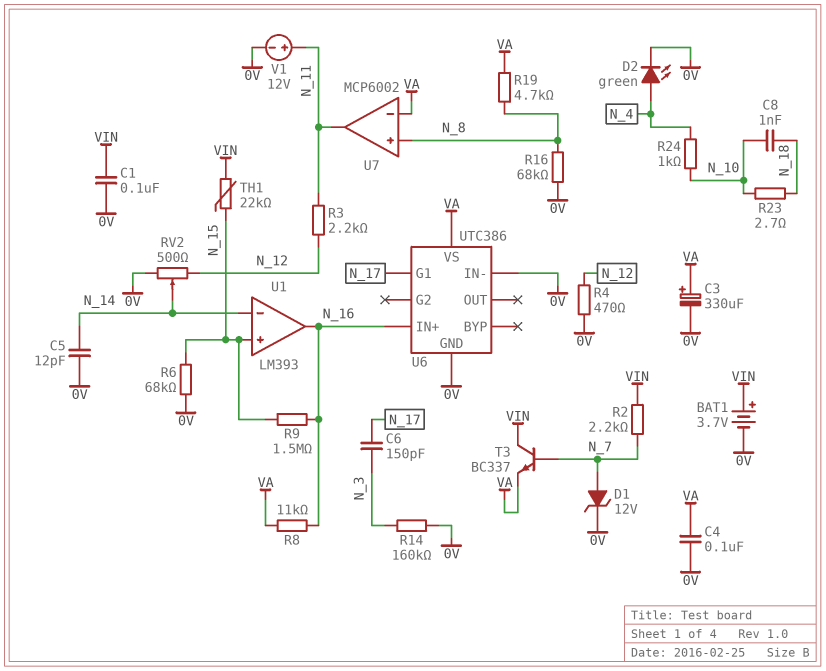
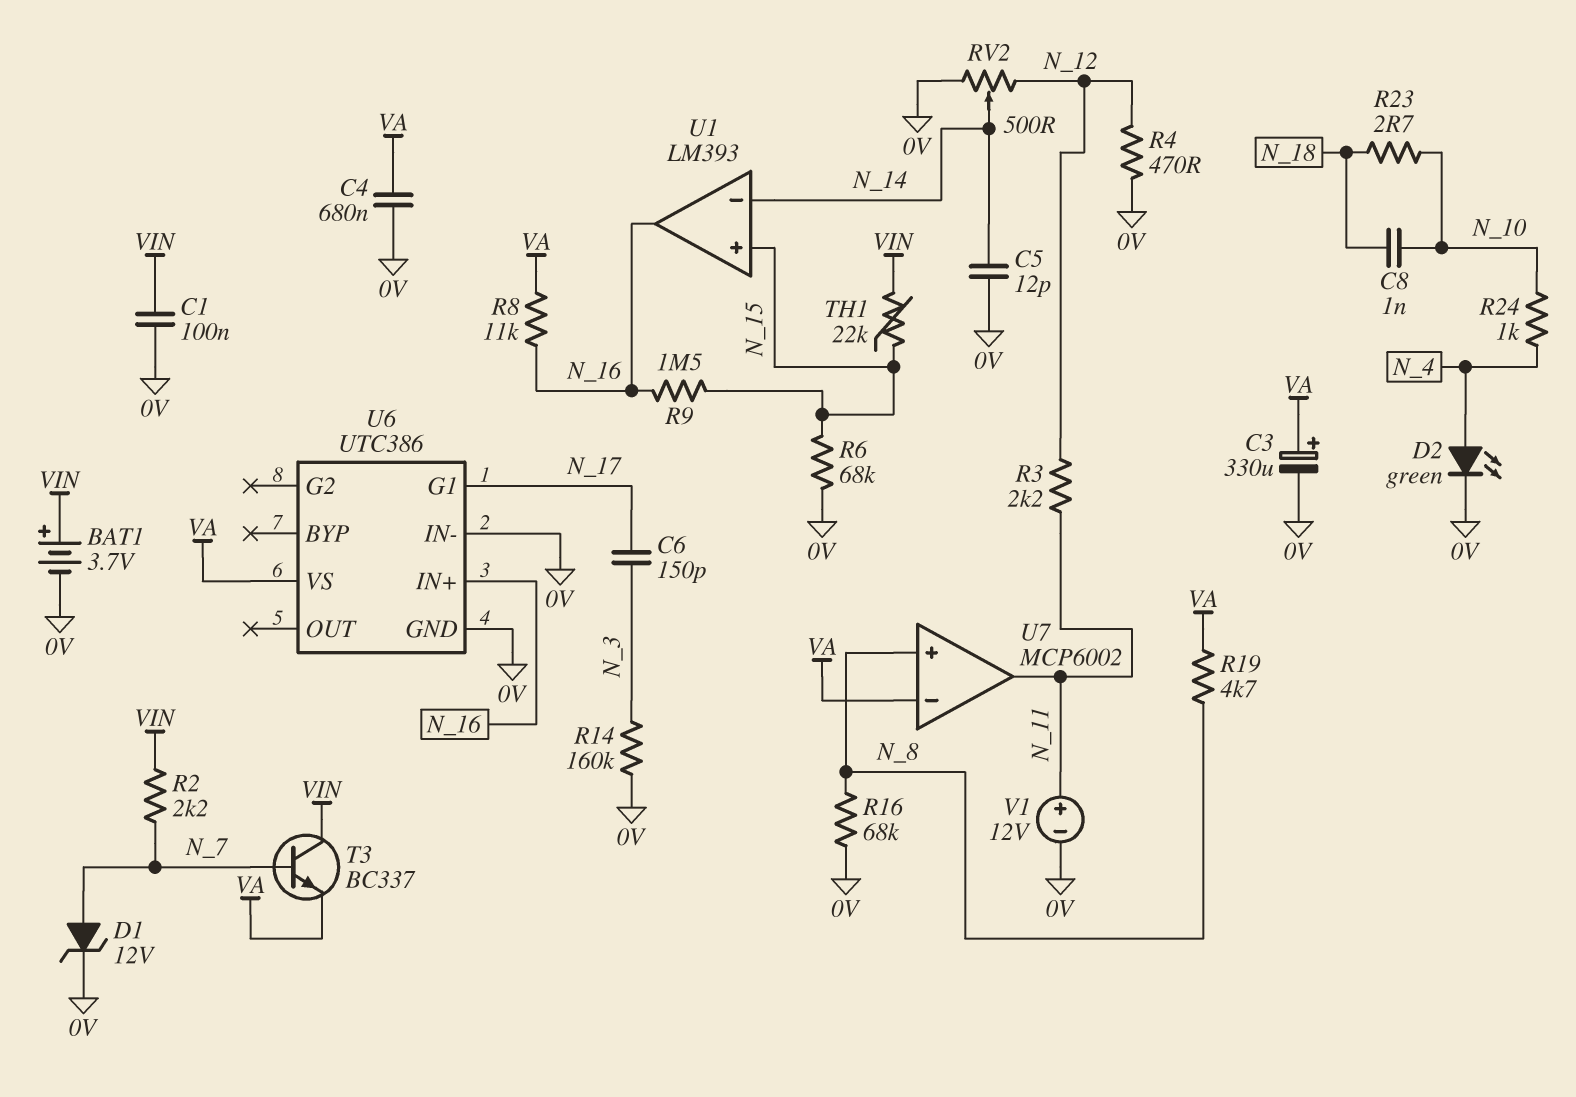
C4: 100nF (0V, VA) -> 680nF (0V, VA)

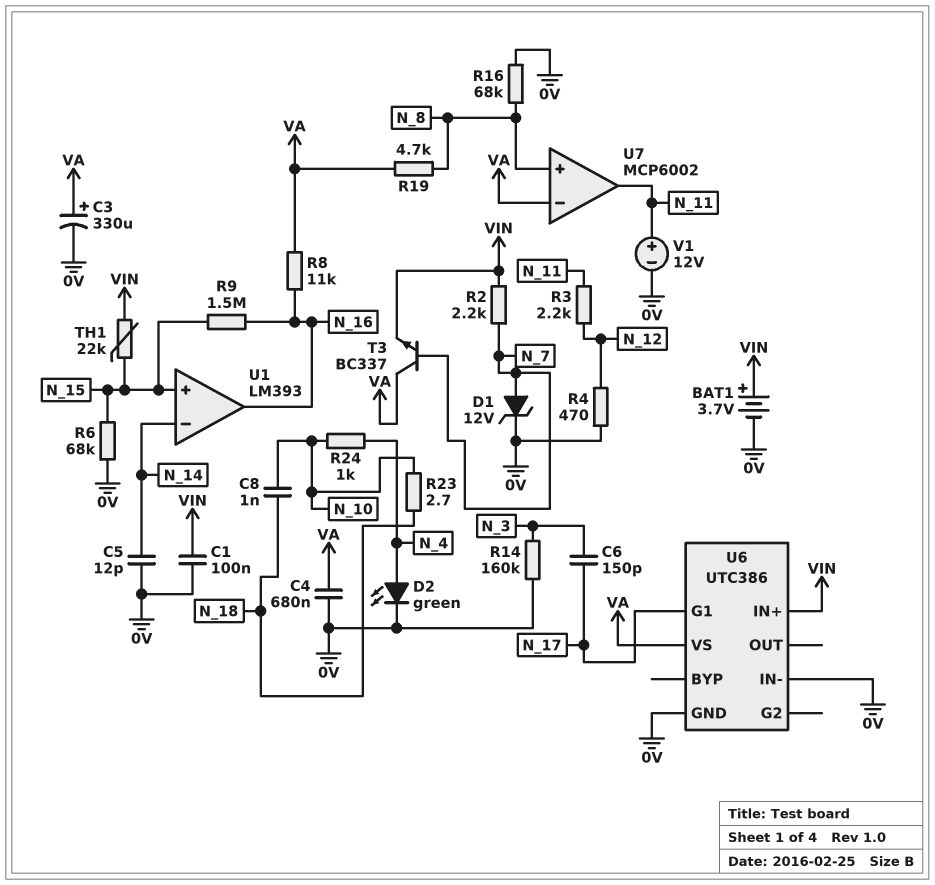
RV2: 500 (0V, N_12, wiper N_14) -> none
T3: NPN BC337 (B N_7, C VIN, E VA) -> NPN BC337 (B N_7, C VA, E VIN)
U6 pin IN+: N_16 -> VIN

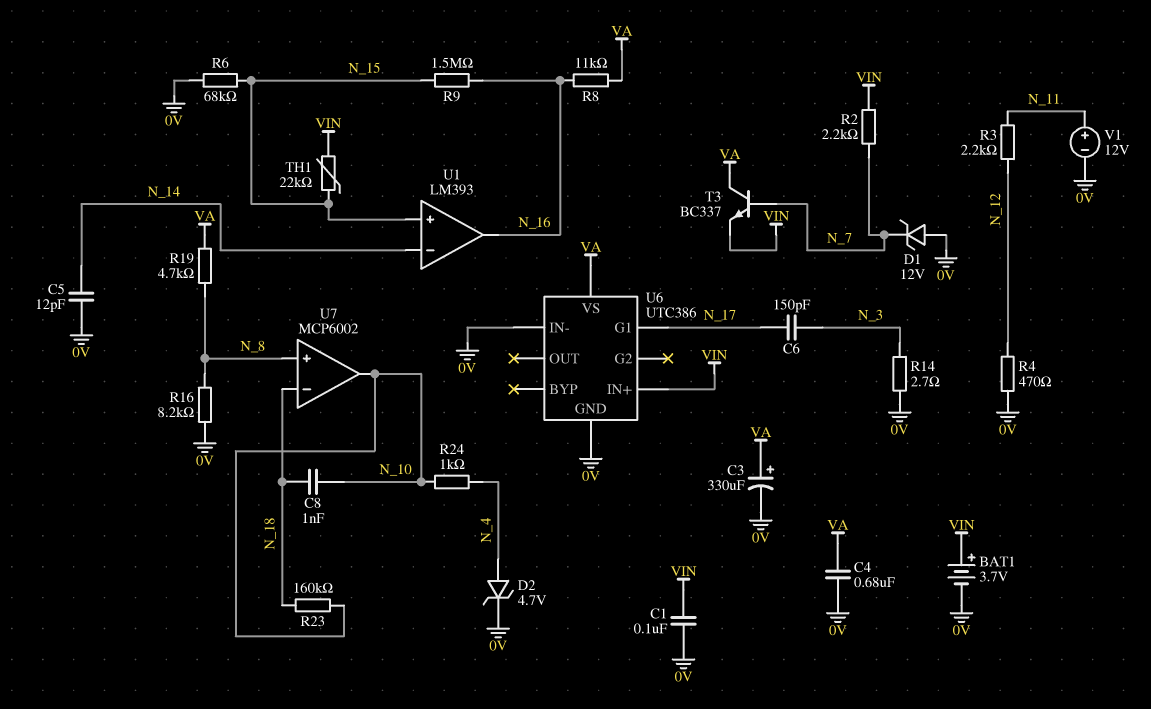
D1: zener 12V (A N_7, K 0V) -> zener 12V (A 0V, K N_7)
D2: LED green (A N_4, K 0V) -> zener 4.7V (A N_4, K 0V)
R14: 160k (0V, N_3) -> 2.7 (0V, N_3)
R16: 68k (0V, N_8) -> 8.2k (0V, N_8)
R23: 2.7 (N_10, N_18) -> 160k (N_10, N_18)
U7 pin in-: VA -> N_18
U7 pin out: N_11 -> N_10

